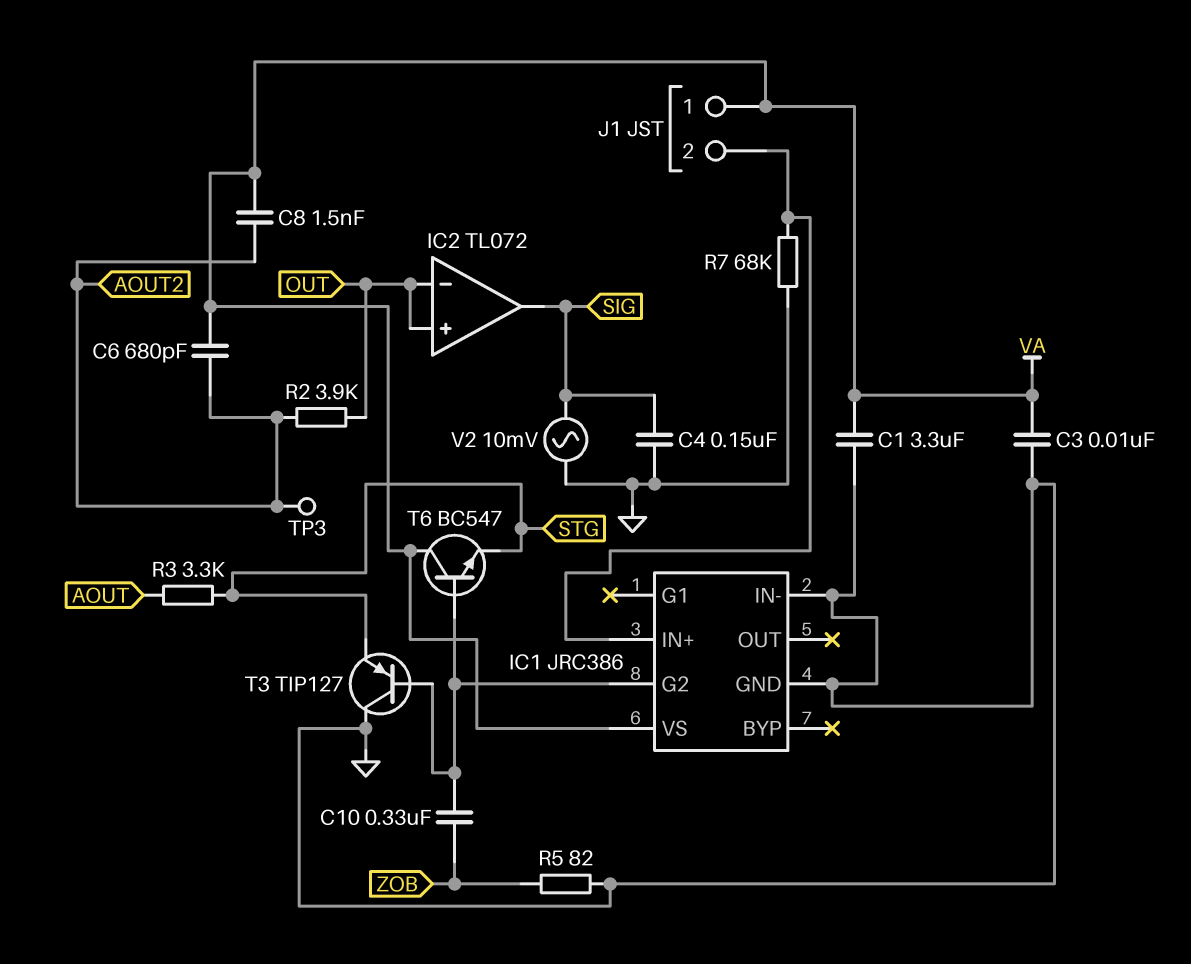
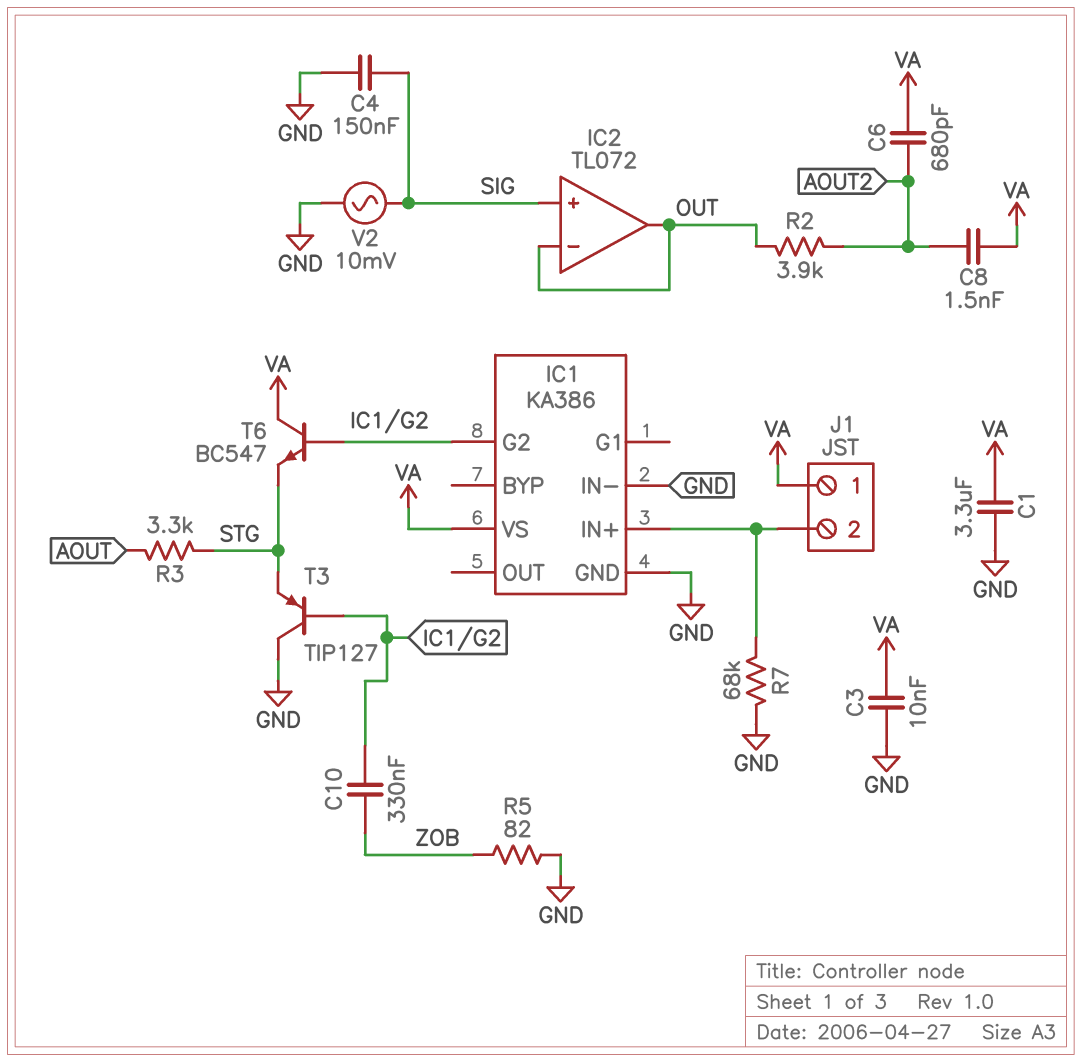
IC1: JRC386 -> KA386
IC2 pin in+: OUT -> SIG
IC2 pin out: SIG -> OUT
TP3: test point (AOUT2) -> none

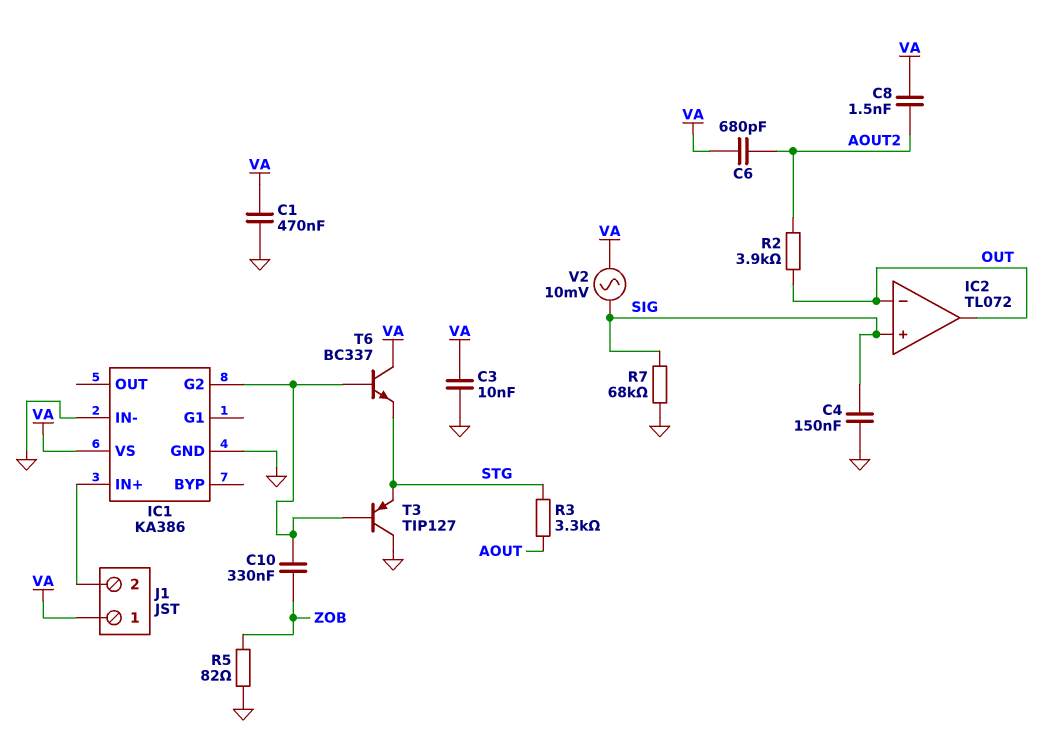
C1: 3.3uF (GND, VA) -> 470nF (GND, VA)
R7: 68k (GND, IC1/IN+) -> 68k (GND, SIG)
T6: NPN BC547 (B IC1/G2, C VA, E STG) -> NPN BC337 (B IC1/G2, C VA, E STG)
V2: AC 10mV (GND, SIG) -> AC 10mV (SIG, VA)

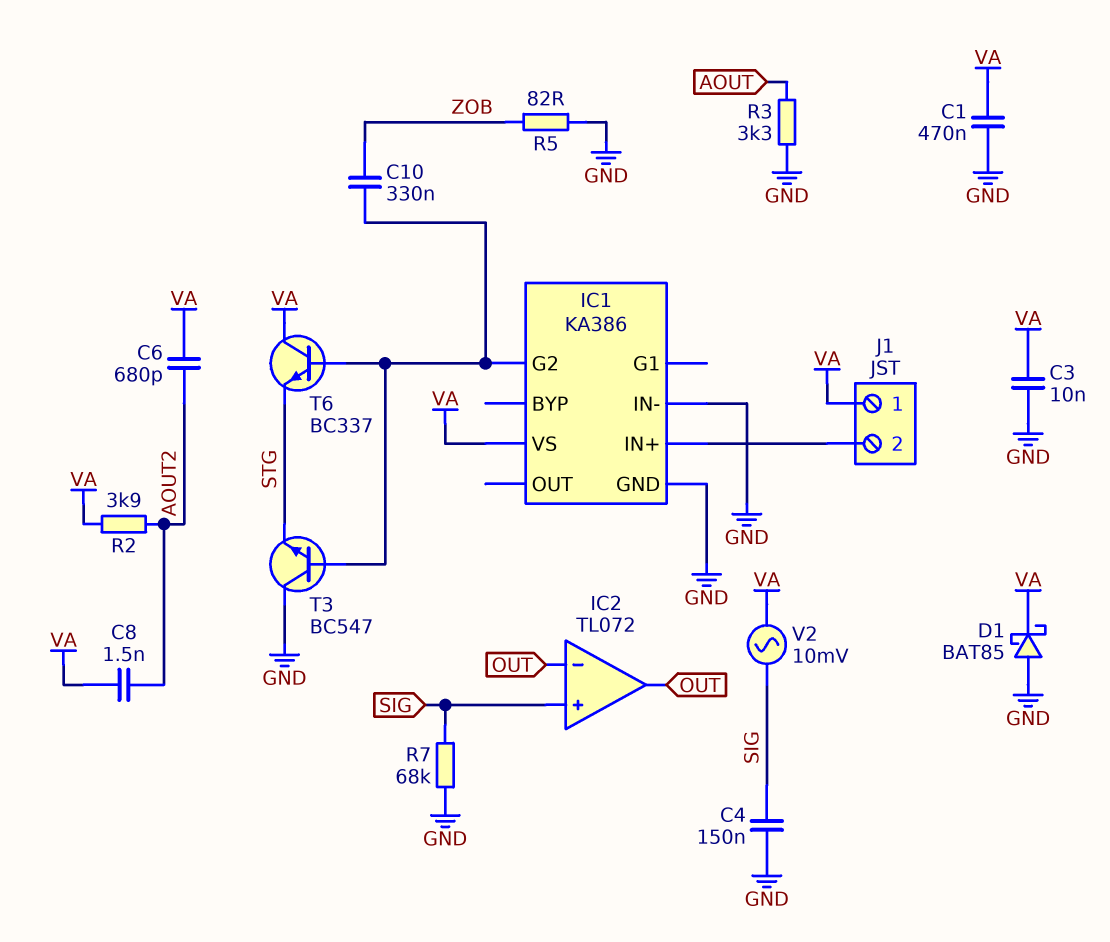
D1: none -> schottky BAT85 (A GND, K VA)
R2: 3.9k (AOUT2, OUT) -> 3.9k (AOUT2, VA)
R3: 3.3k (AOUT, STG) -> 3.3k (AOUT, GND)
T3: PNP TIP127 (B IC1/G2, C GND, E STG) -> NPN BC547 (B IC1/G2, C GND, E STG)

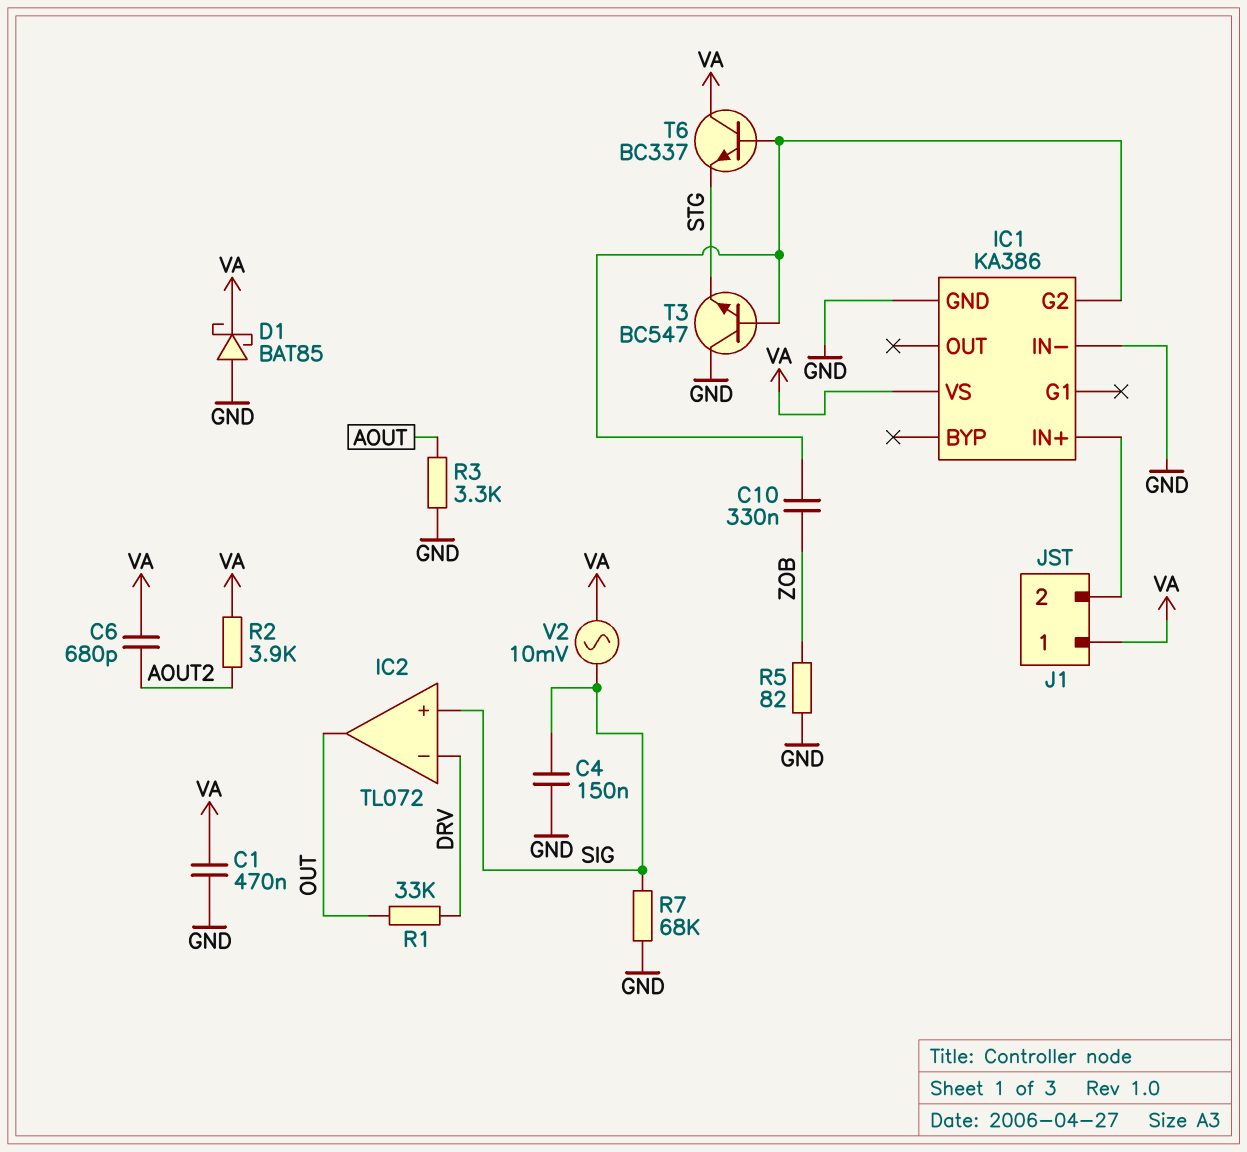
C3: 10nF (GND, VA) -> none
C8: 1.5nF (AOUT2, VA) -> none
IC2 pin in-: OUT -> DRV
R1: none -> 33k (DRV, OUT)

